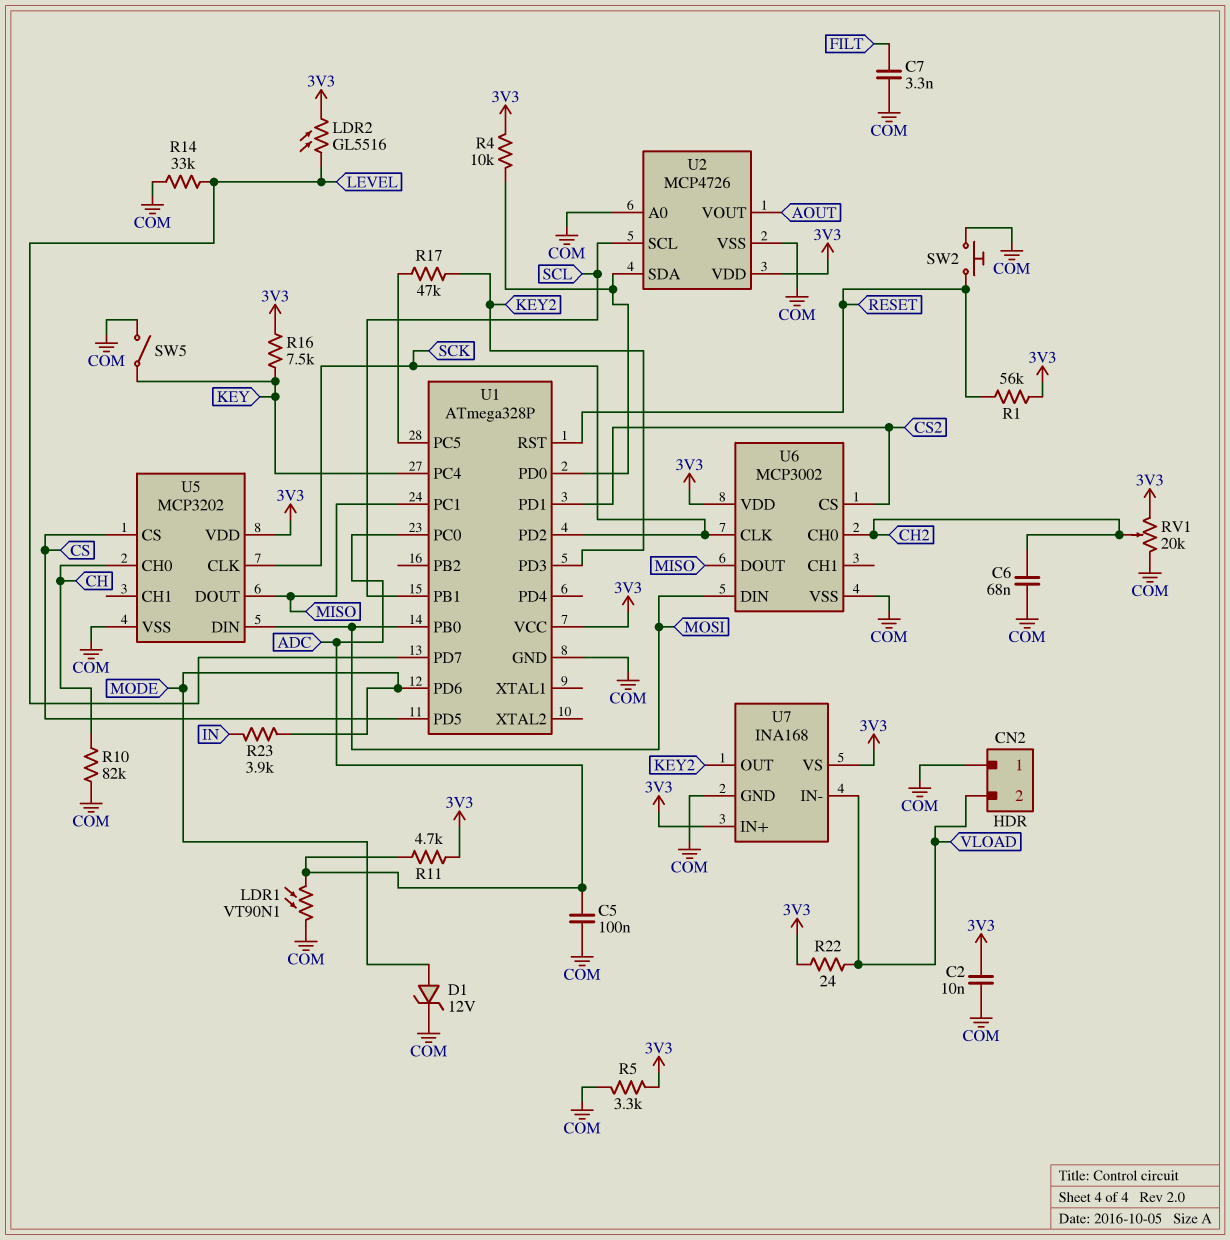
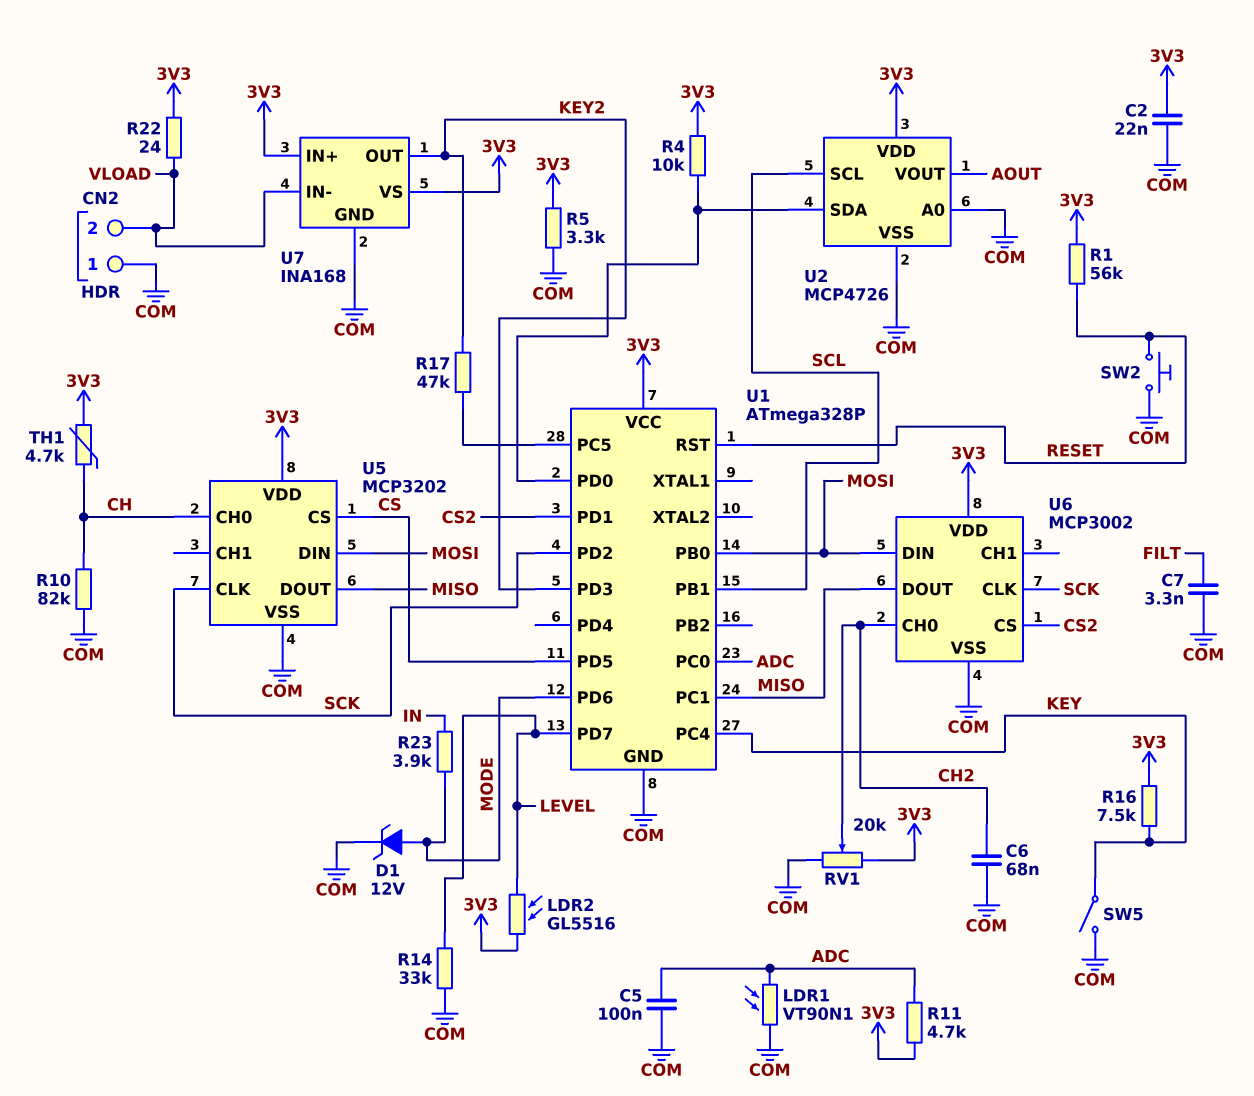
C2: 10nF (3V3, COM) -> 22nF (3V3, COM)
TH1: none -> 4.7k (3V3, CH)

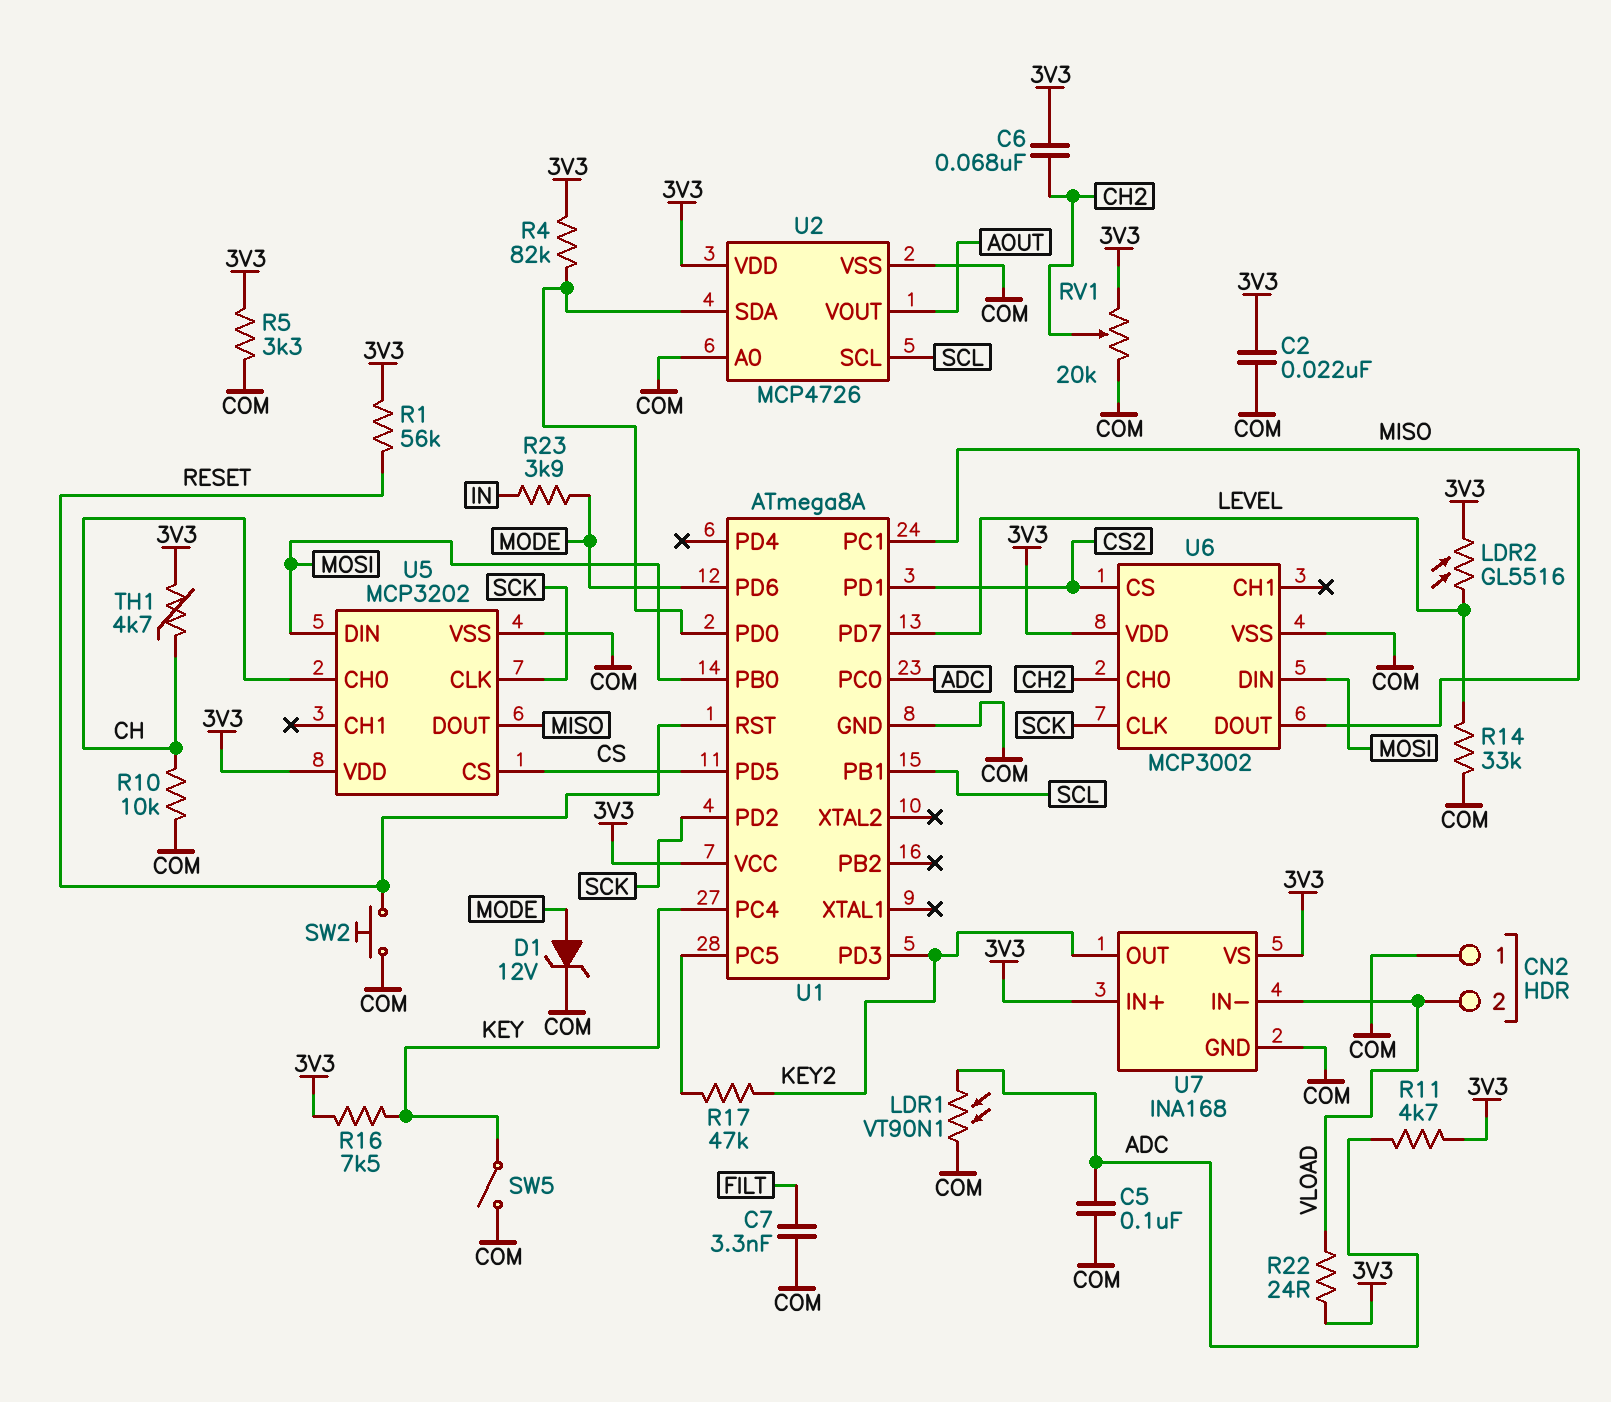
C6: 68nF (CH2, COM) -> 68nF (3V3, CH2)
R4: 10k (3V3, U1/PD0) -> 82k (3V3, U1/PD0)
R10: 82k (CH, COM) -> 10k (CH, COM)
U1: ATmega328P -> ATmega8A

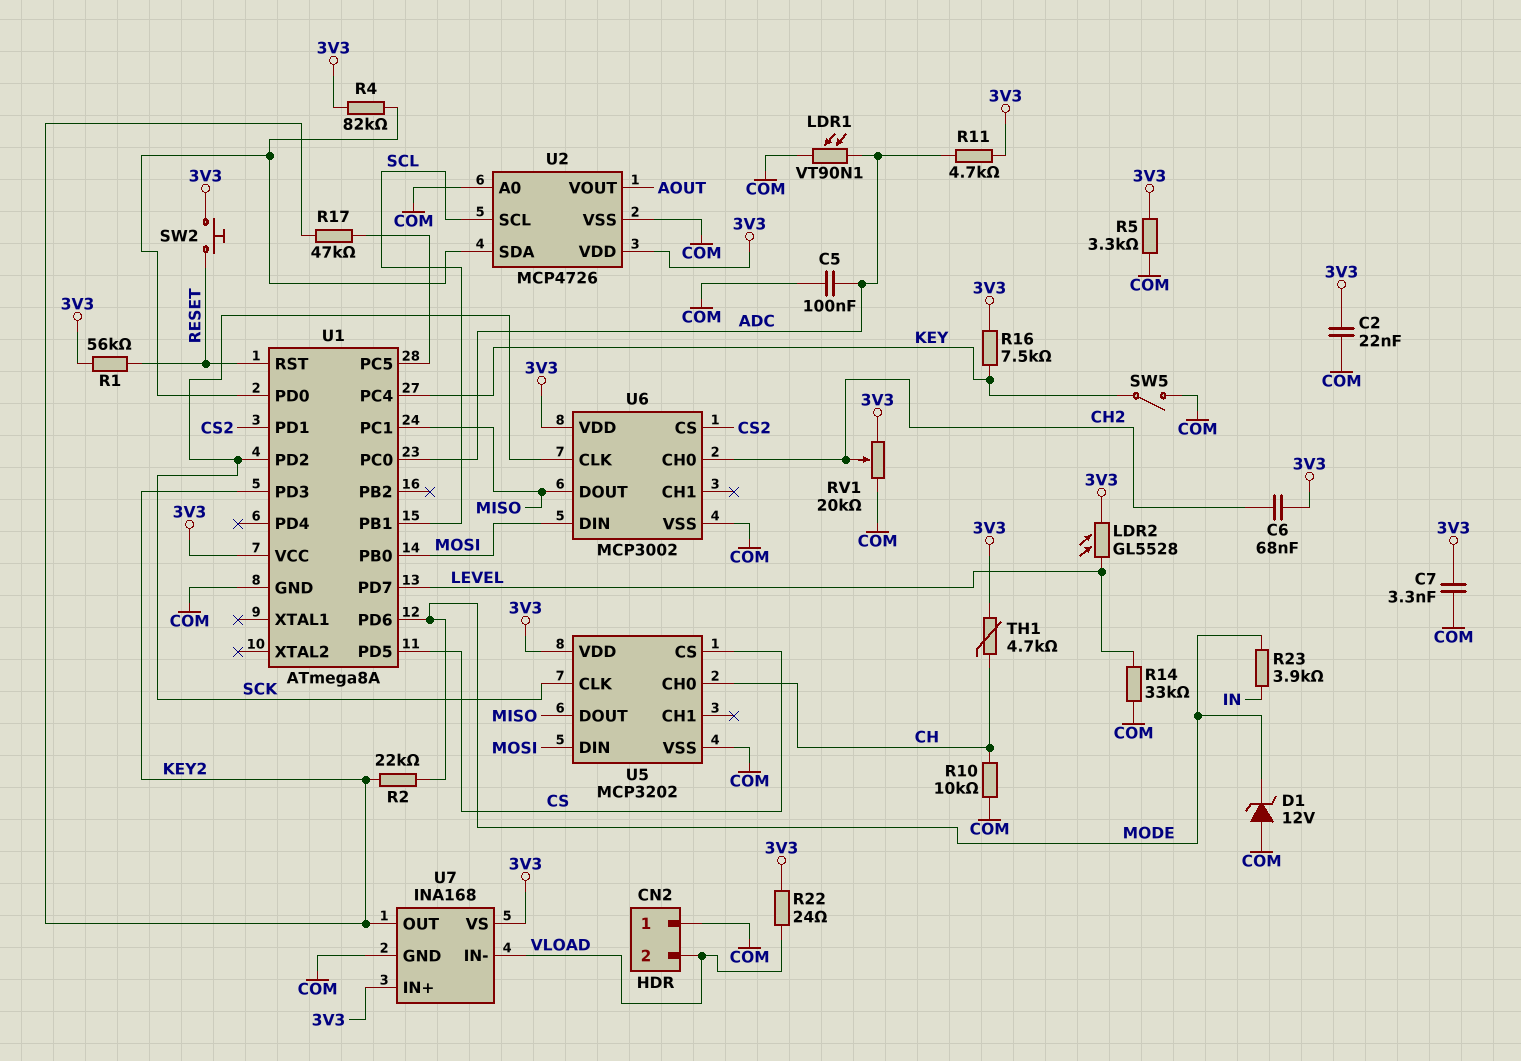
C7: 3.3nF (COM, FILT) -> 3.3nF (3V3, COM)
D1: zener 12V (A MODE, K COM) -> zener 12V (A COM, K MODE)
LDR2: GL5516 (3V3, LEVEL) -> GL5528 (3V3, LEVEL)
R2: none -> 22k (KEY2, MODE)
SW2: button (COM, RESET) -> button (3V3, RESET)

